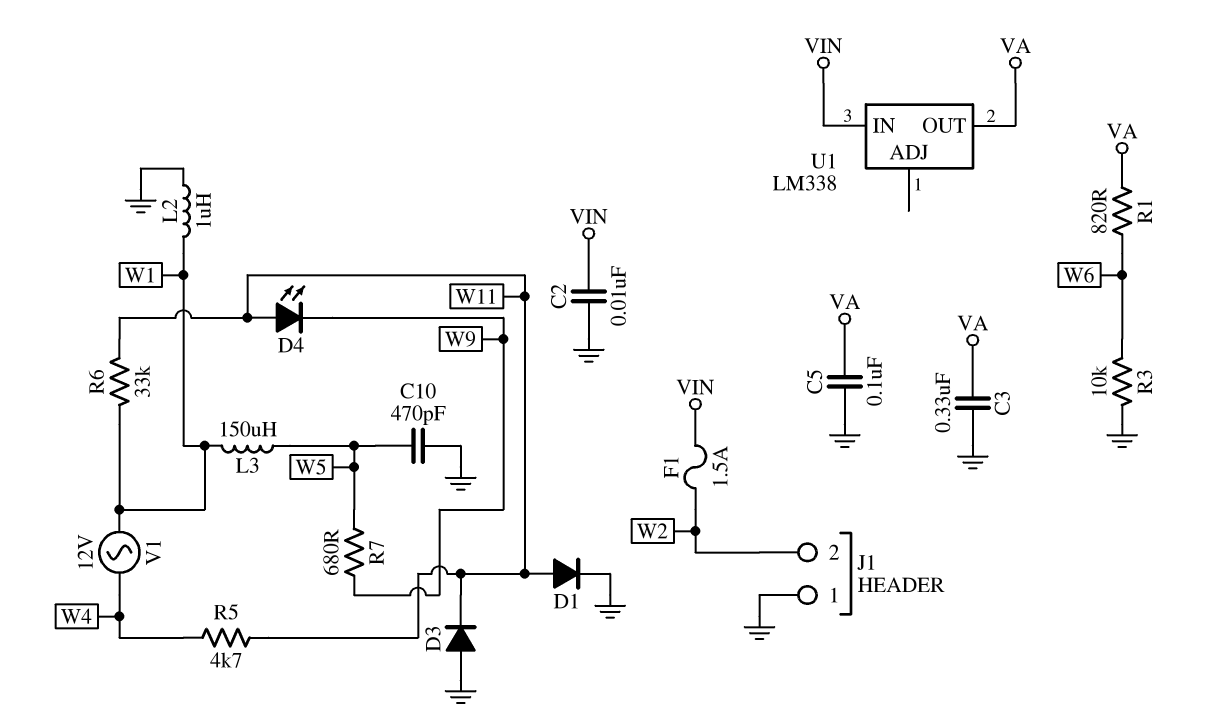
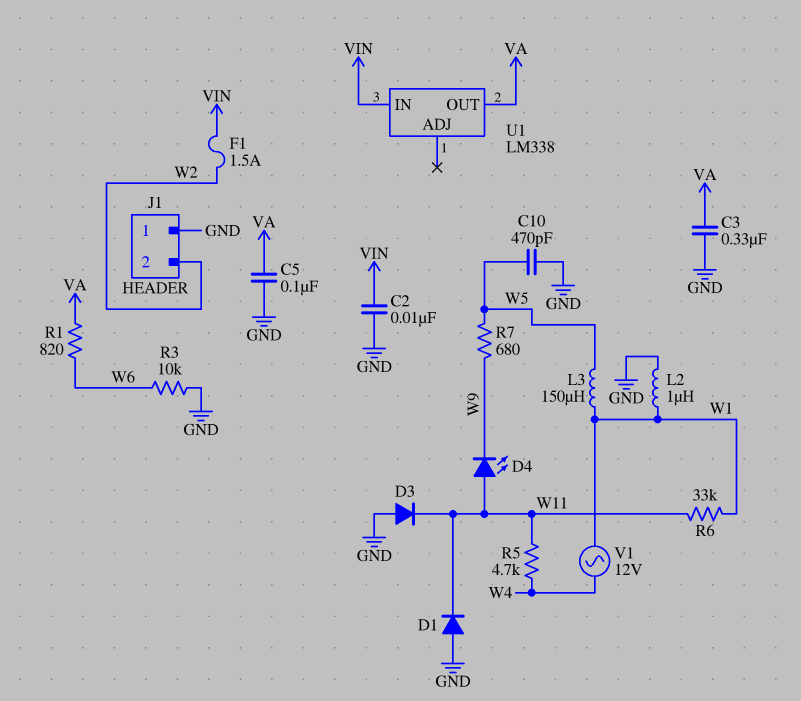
D1: diode (A W11, K GND) -> diode (A GND, K W11)

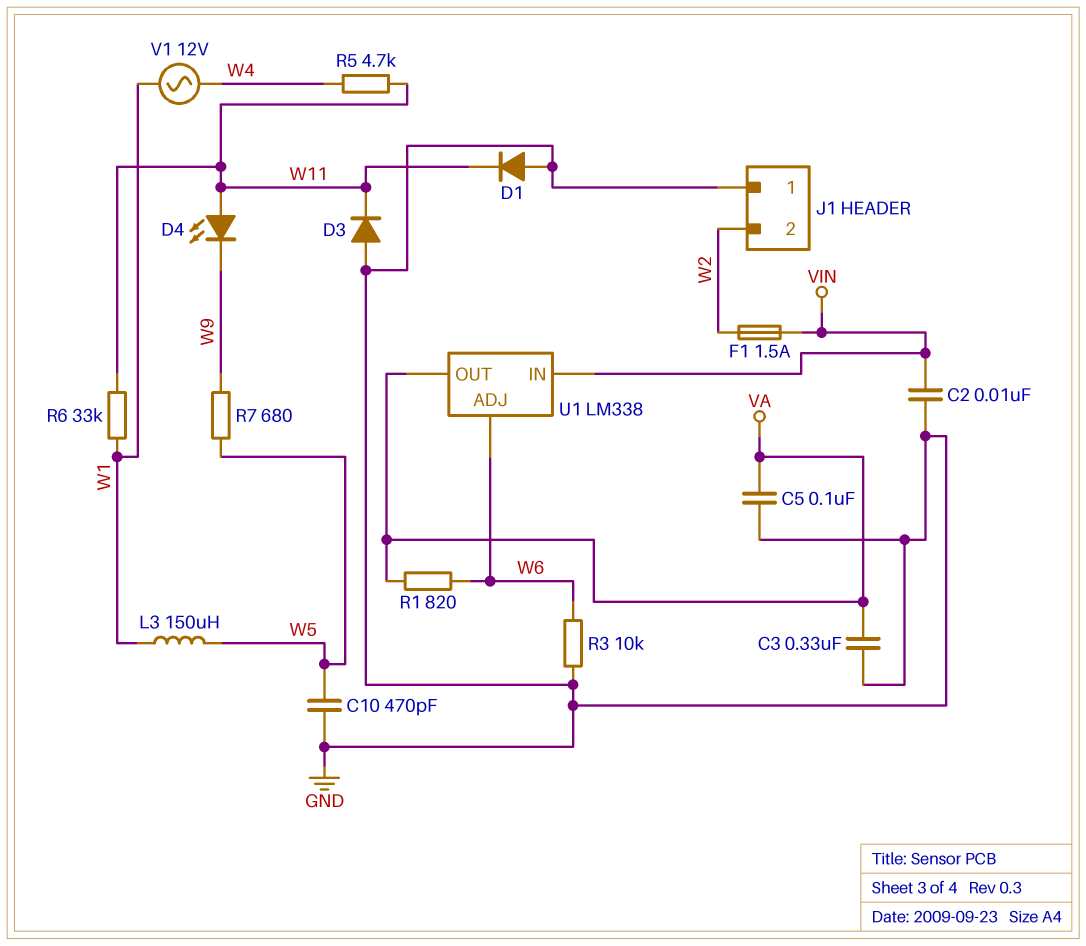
L2: 1uH (GND, W1) -> none
U1 pin ADJ: none -> W6

